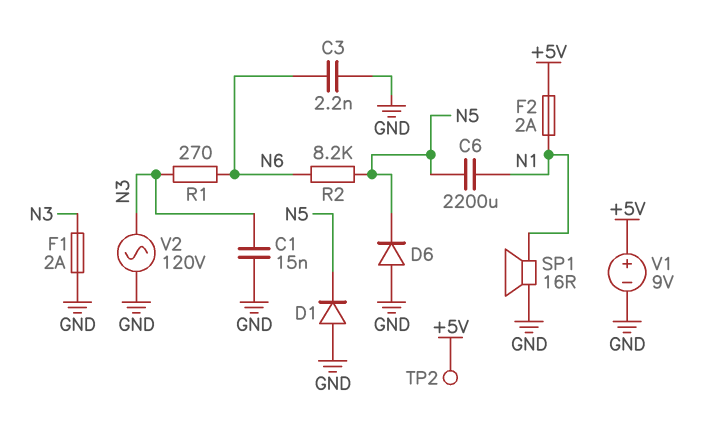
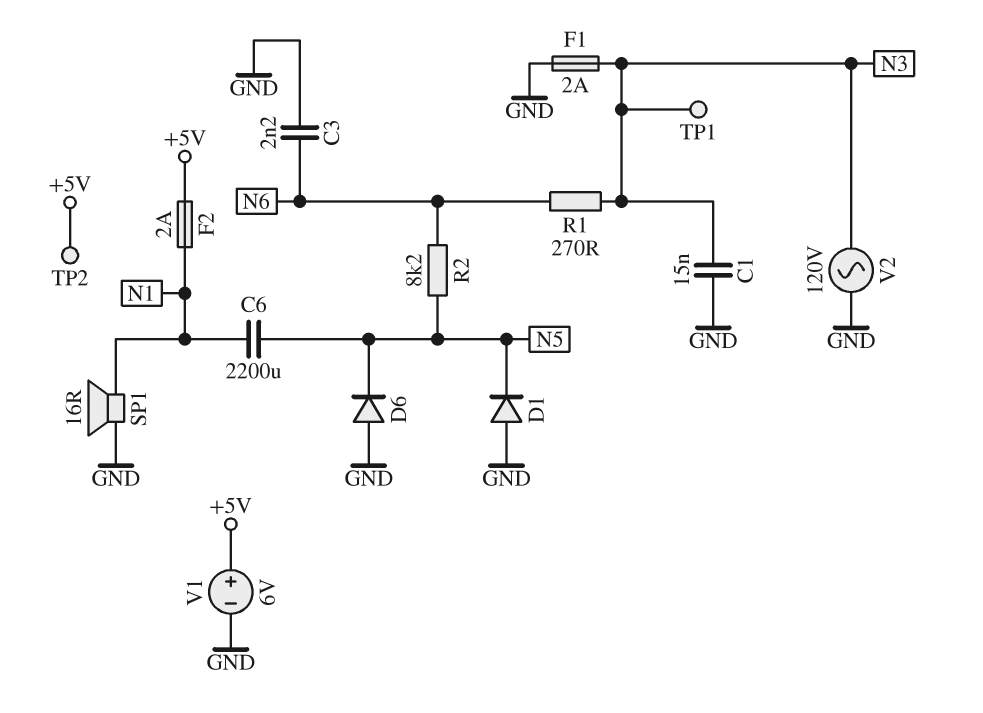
TP1: none -> test point (N3)
V1: 9V (plus +5V, minus GND) -> 6V (plus +5V, minus GND)

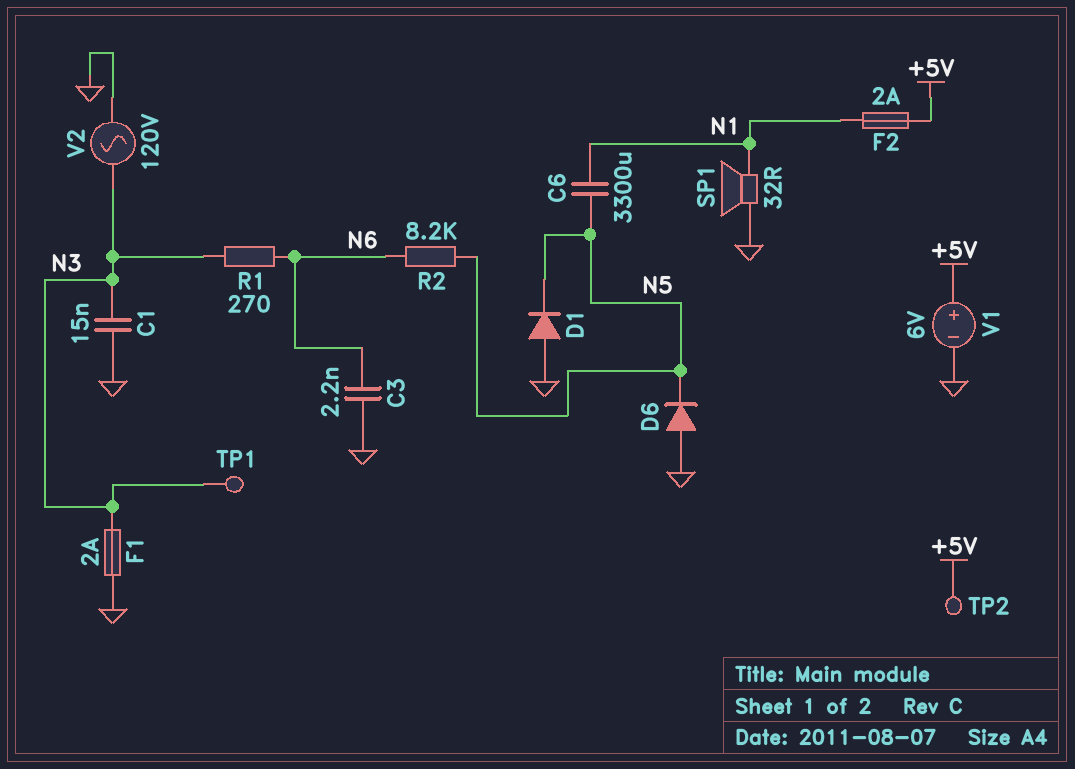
C6: 2200uF (N1, N5) -> 3300uF (N1, N5)
SP1: speaker 16R (GND, N1) -> speaker 32R (GND, N1)

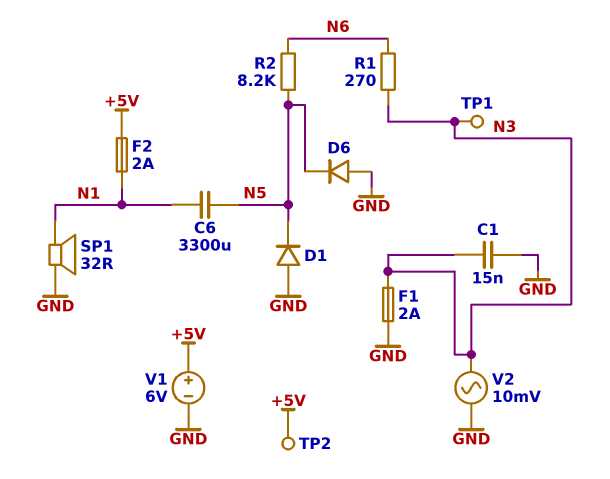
C3: 2.2nF (GND, N6) -> none
V2: AC 120V (GND, N3) -> AC 10mV (GND, N3)

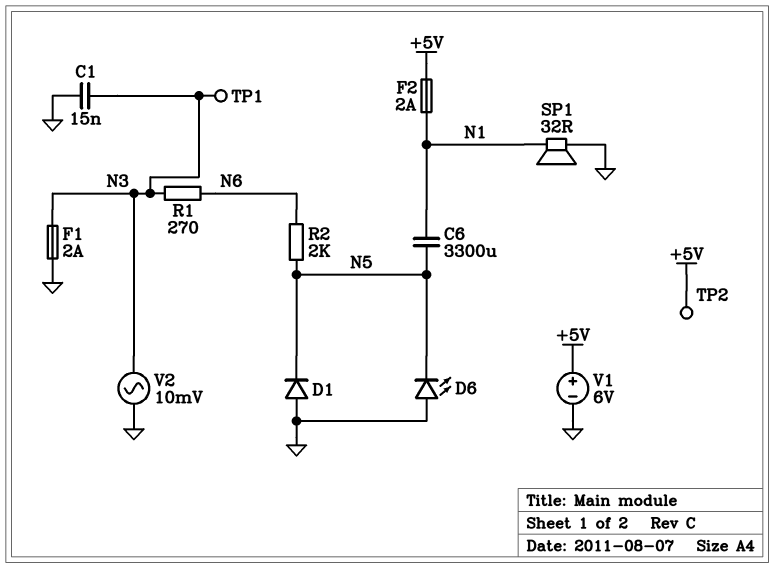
D6: diode (A GND, K N5) -> LED (A GND, K N5)
R2: 8.2k (N5, N6) -> 2k (N5, N6)

